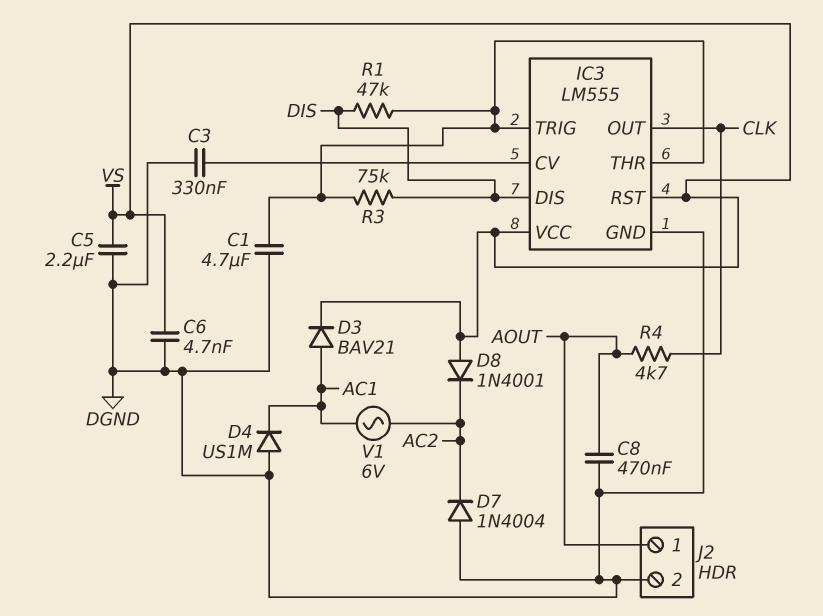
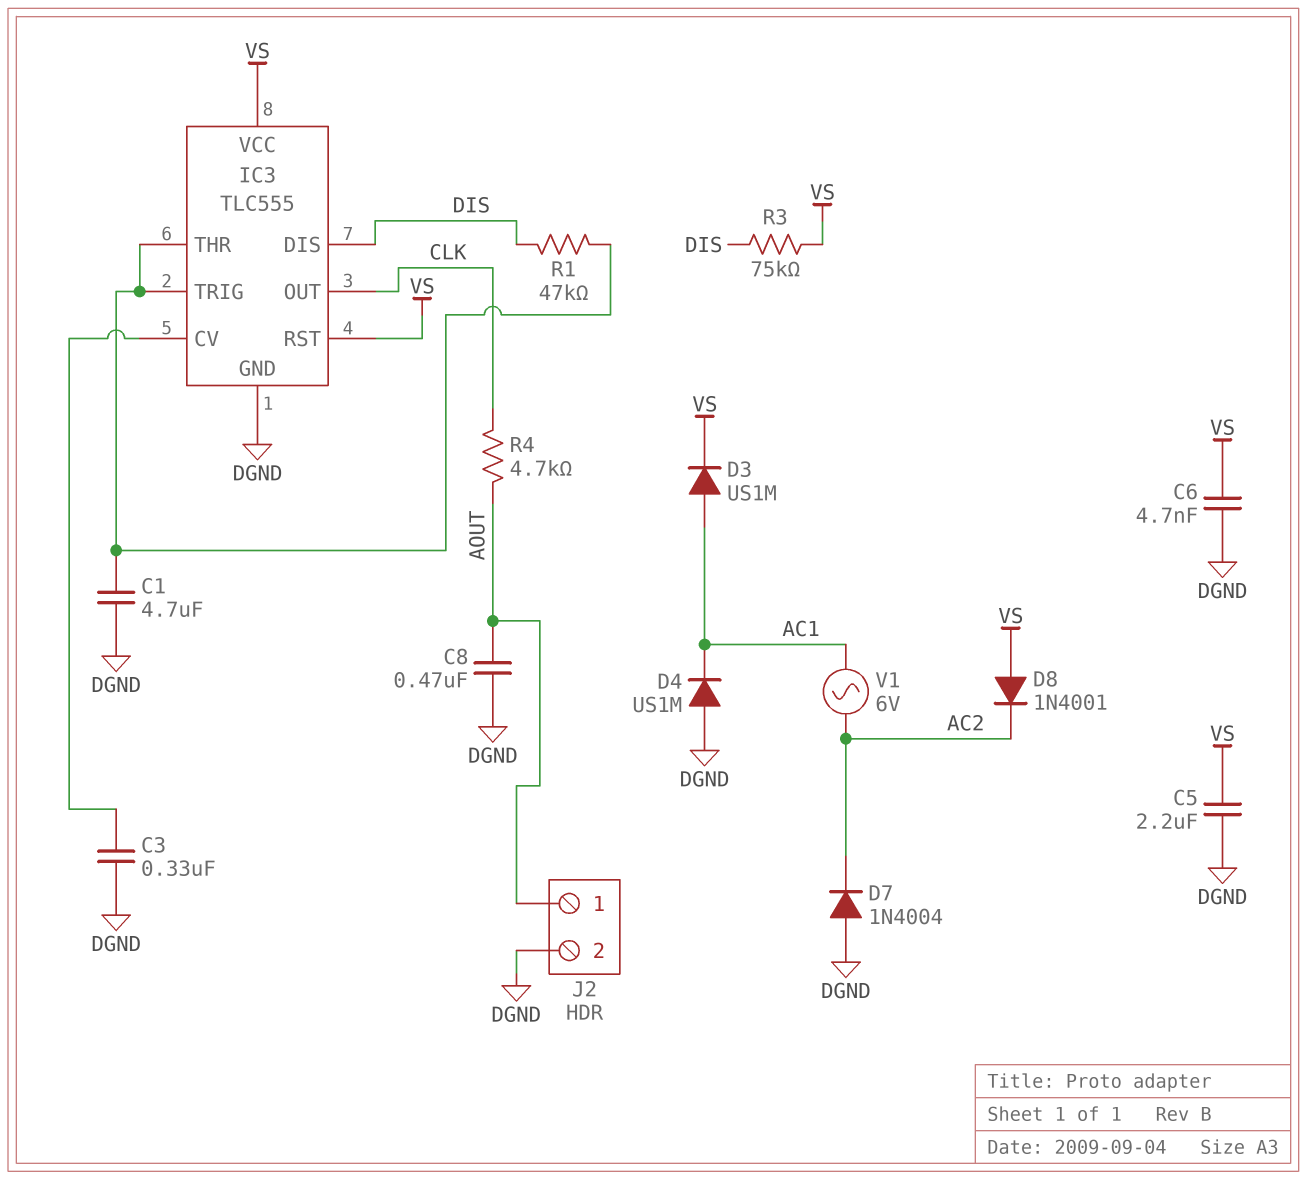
D3: diode BAV21 (A AC1, K VS) -> diode US1M (A AC1, K VS)
IC3: LM555 -> TLC555
R3: 75k (DIS, IC3/THR) -> 75k (DIS, VS)

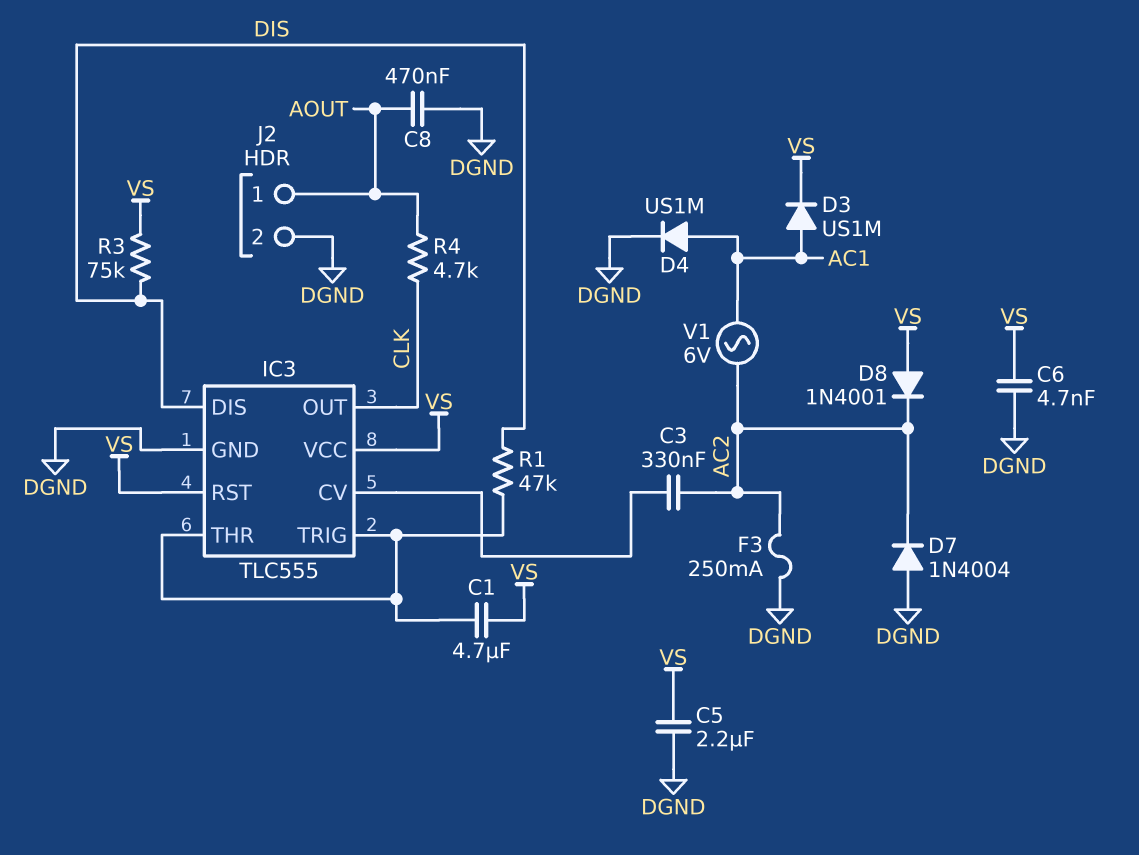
C1: 4.7uF (DGND, IC3/THR) -> 4.7uF (IC3/THR, VS)
C3: 330nF (DGND, IC3/CV) -> 330nF (AC2, IC3/CV)
D4: diode US1M (A DGND, K AC1) -> diode US1M (A AC1, K DGND)
F3: none -> 250mA (AC2, DGND)

